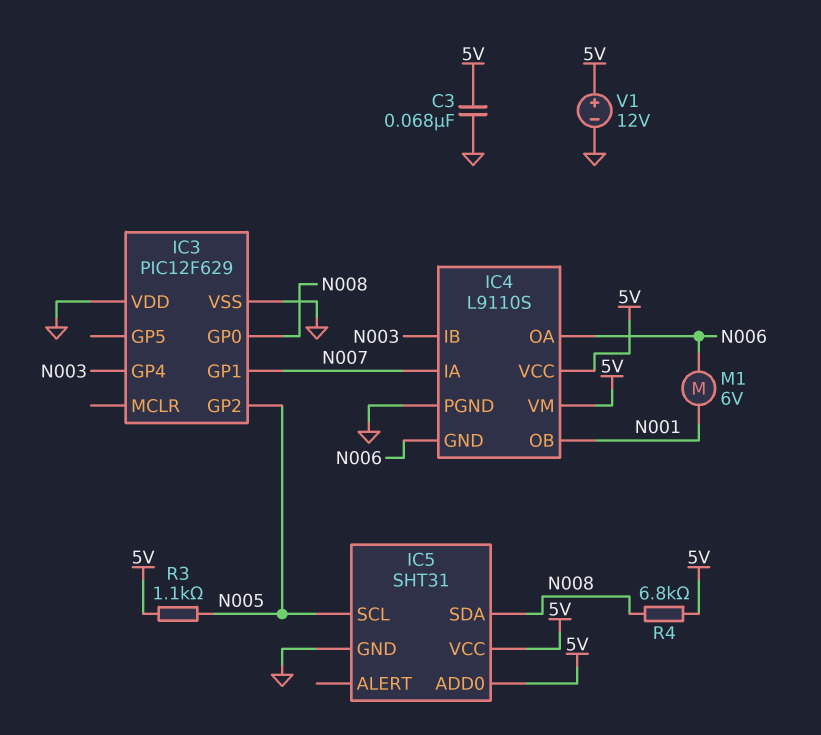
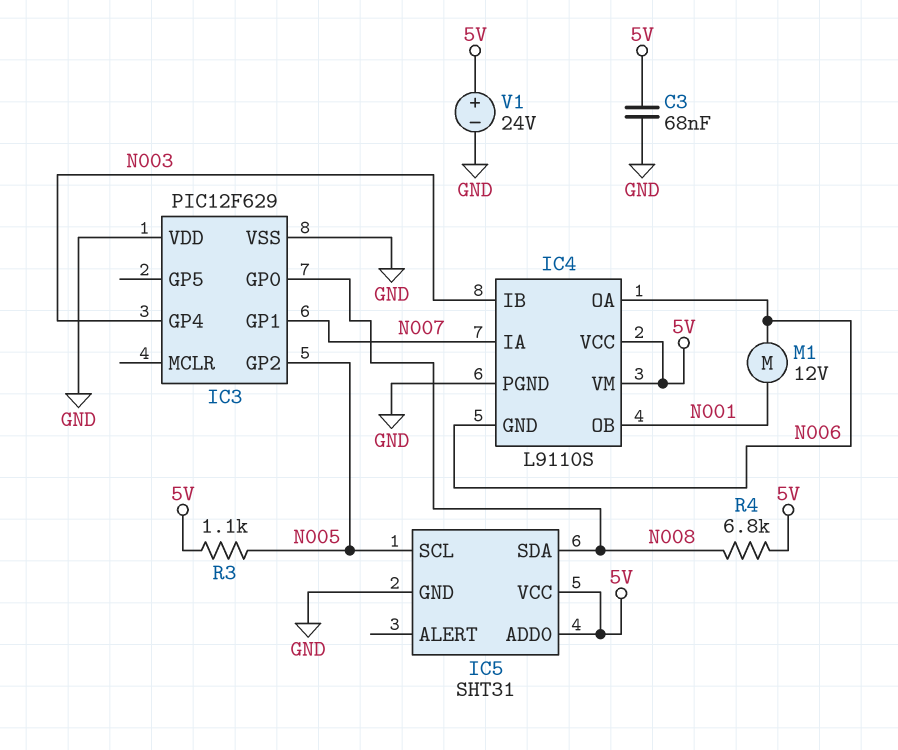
M1: motor 6V (N001, N006) -> motor 12V (N001, N006)
V1: 12V (plus 5V, minus GND) -> 24V (plus 5V, minus GND)

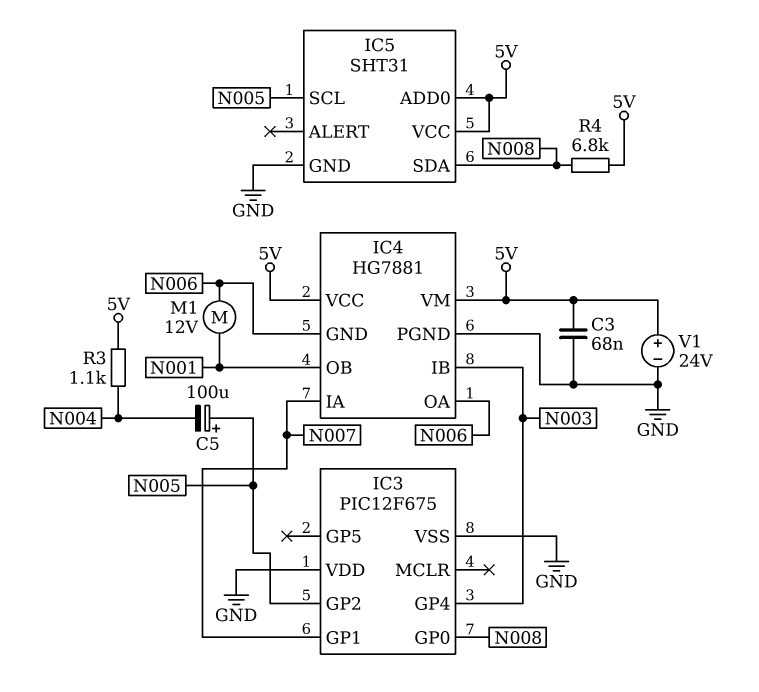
C5: none -> 100uF (plus N005, minus N004)
IC3: PIC12F629 -> PIC12F675
IC4: L9110S -> HG7881
R3: 1.1k (5V, N005) -> 1.1k (5V, N004)

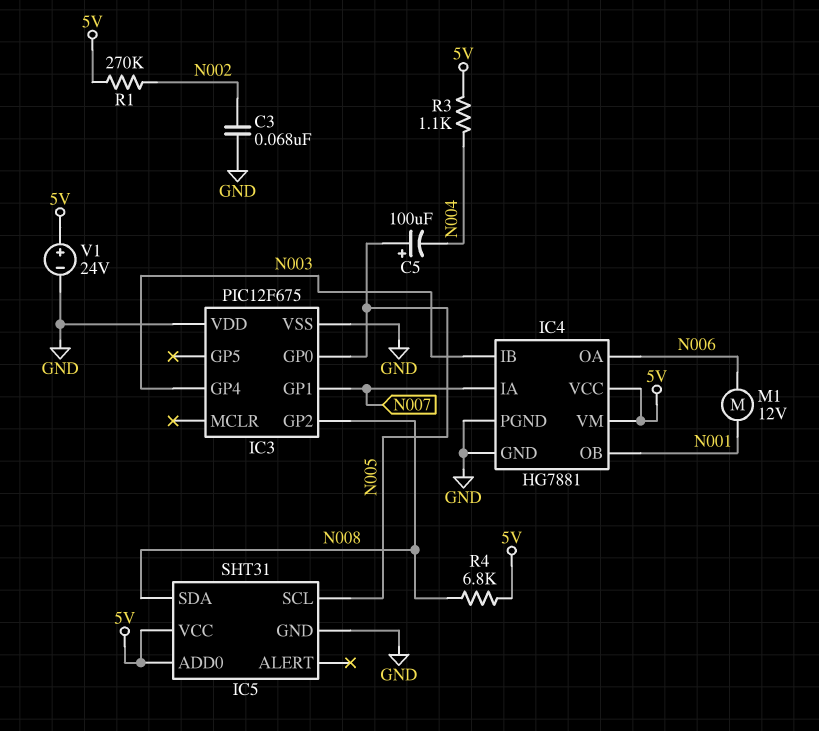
C3: 68nF (5V, GND) -> 68nF (GND, N002)
IC3 pin GP0: N008 -> N005
IC3 pin GP2: N005 -> N008
IC4 pin GND: N006 -> GND
R1: none -> 270k (5V, N002)

